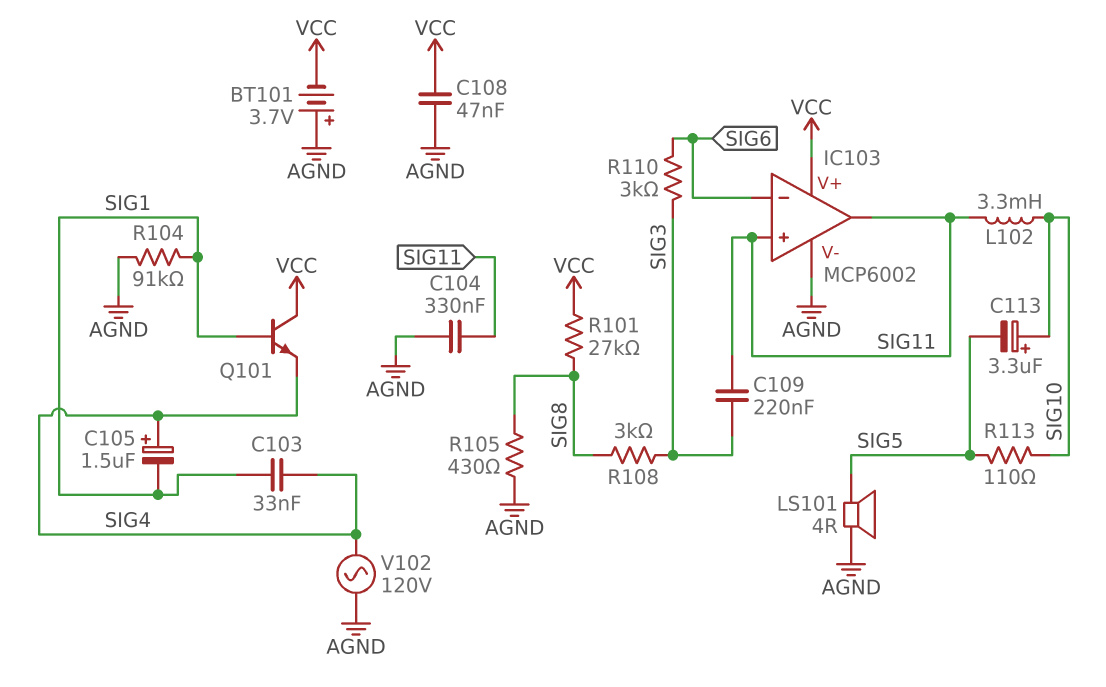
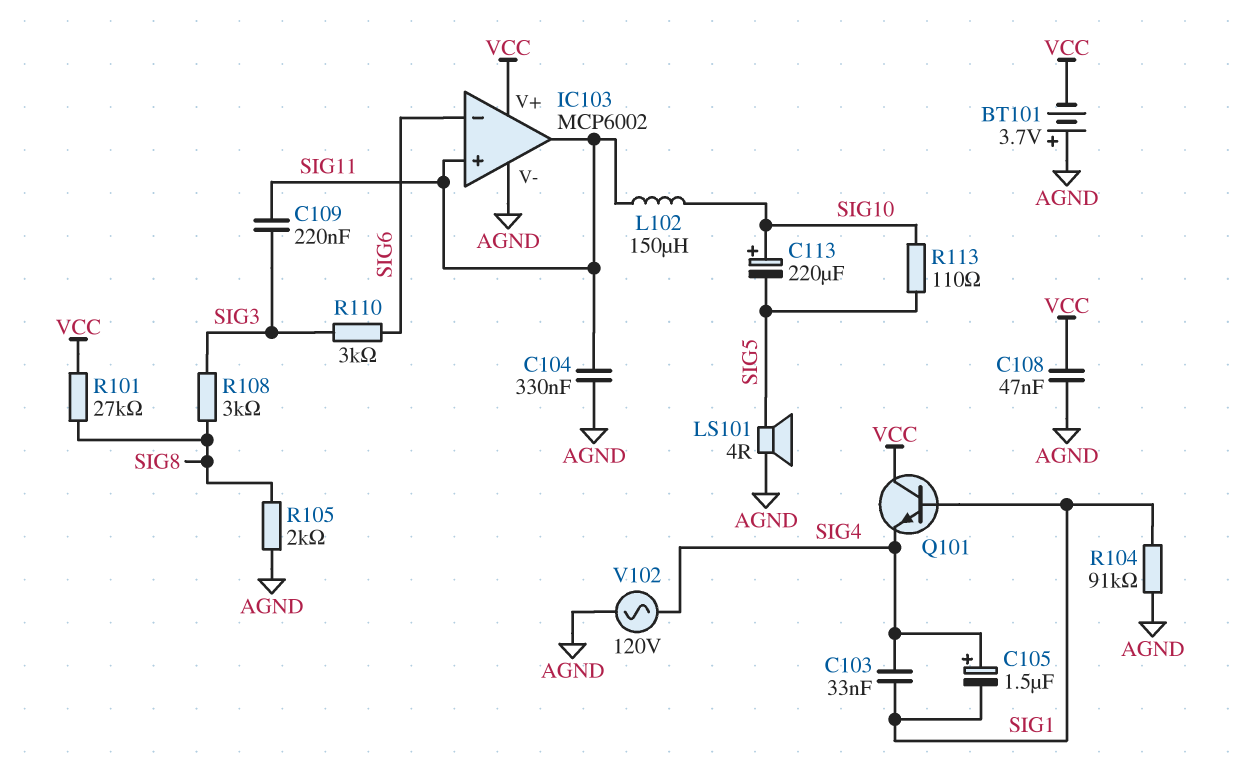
C113: 3.3uF (plus SIG10, minus SIG5) -> 220uF (plus SIG10, minus SIG5)
L102: 3.3mH (SIG10, SIG11) -> 150uH (SIG10, SIG11)
R105: 430 (AGND, SIG8) -> 2k (AGND, SIG8)

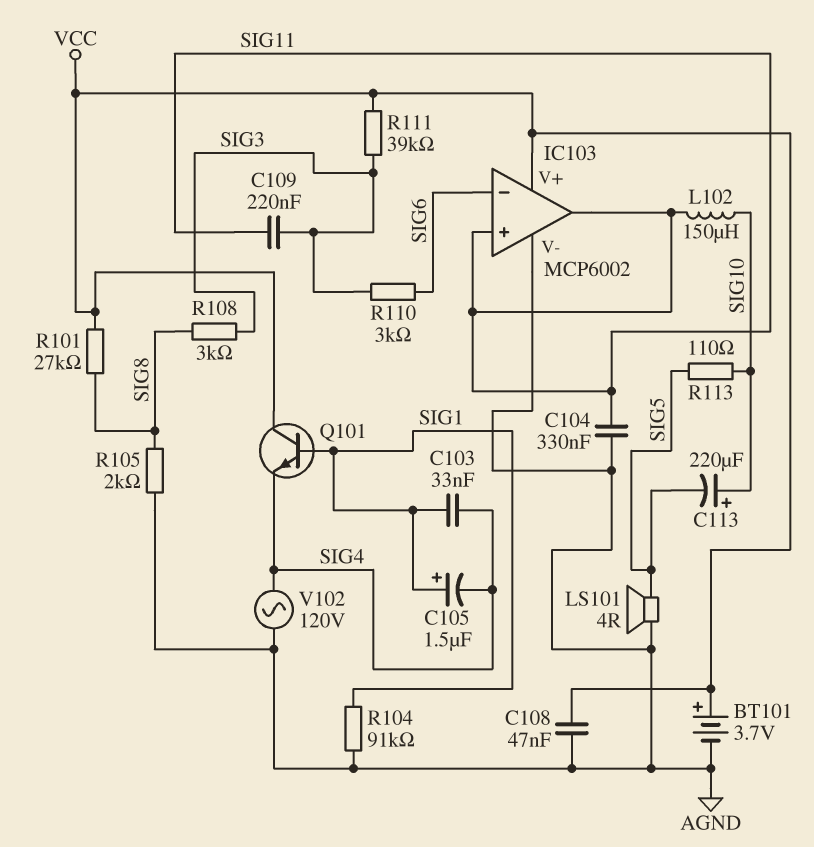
BT101: 3.7V (plus AGND, minus VCC) -> 3.7V (plus VCC, minus AGND)
C105: 1.5uF (plus SIG4, minus SIG1) -> 1.5uF (plus SIG1, minus SIG4)
R111: none -> 39k (SIG3, VCC)

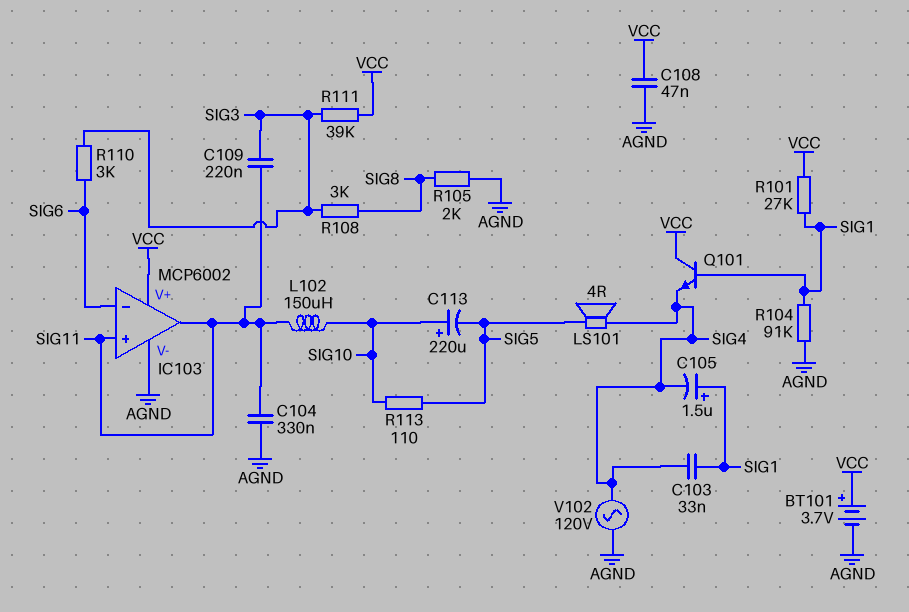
LS101: speaker 4R (AGND, SIG5) -> speaker 4R (SIG4, SIG5)
R101: 27k (SIG8, VCC) -> 27k (SIG1, VCC)

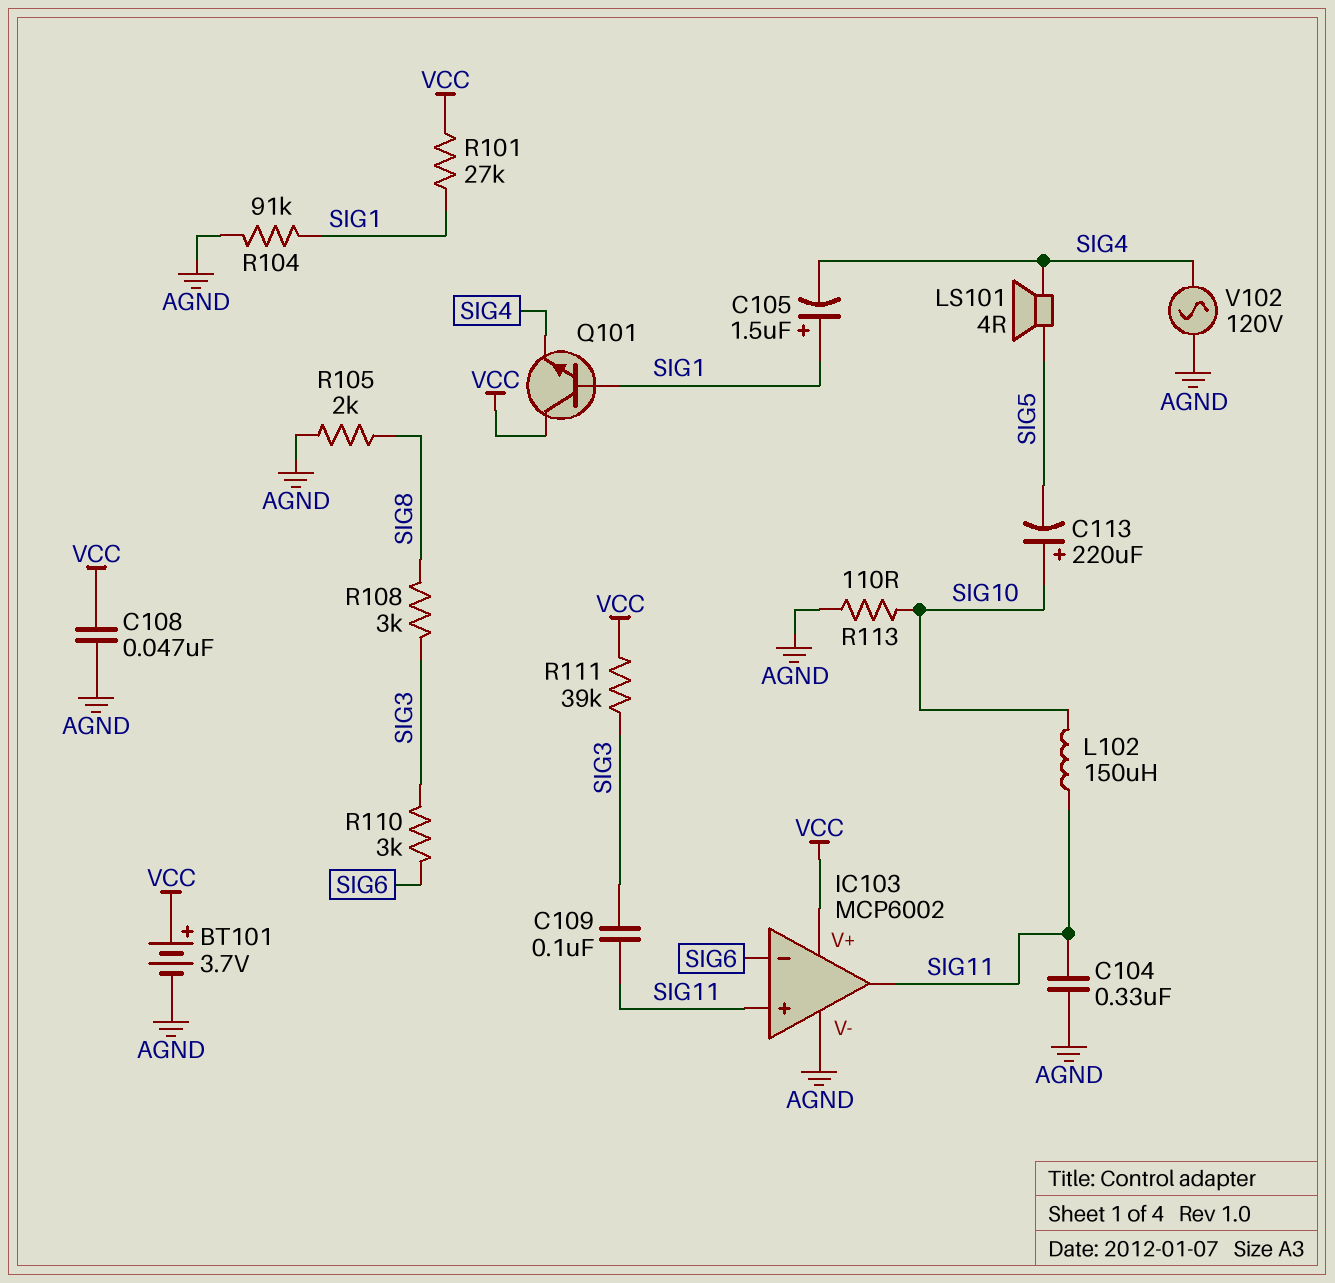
C103: 33nF (SIG1, SIG4) -> none
C109: 220nF (SIG3, SIG11) -> 100nF (SIG3, SIG11)
R113: 110 (SIG5, SIG10) -> 110 (AGND, SIG10)

